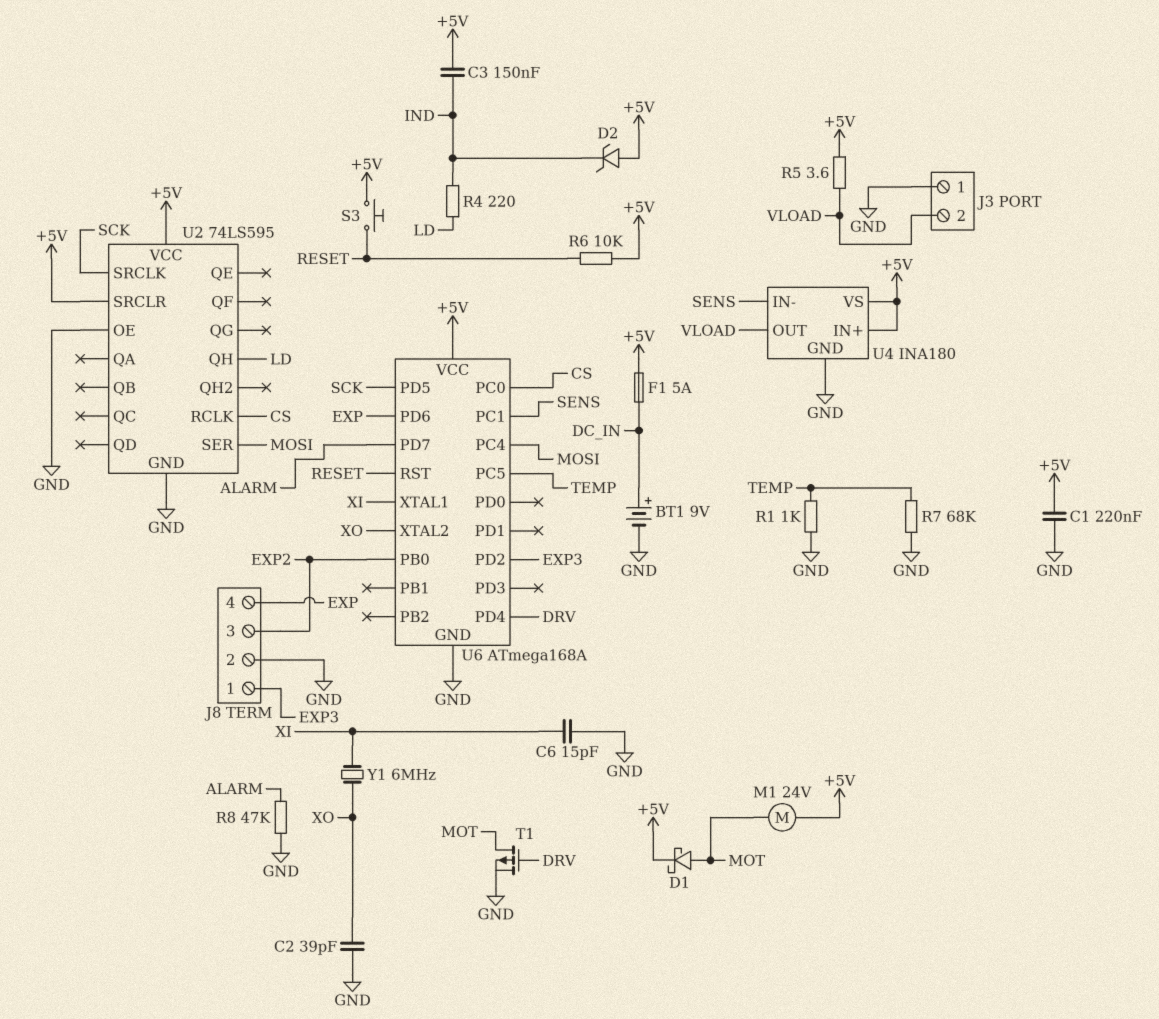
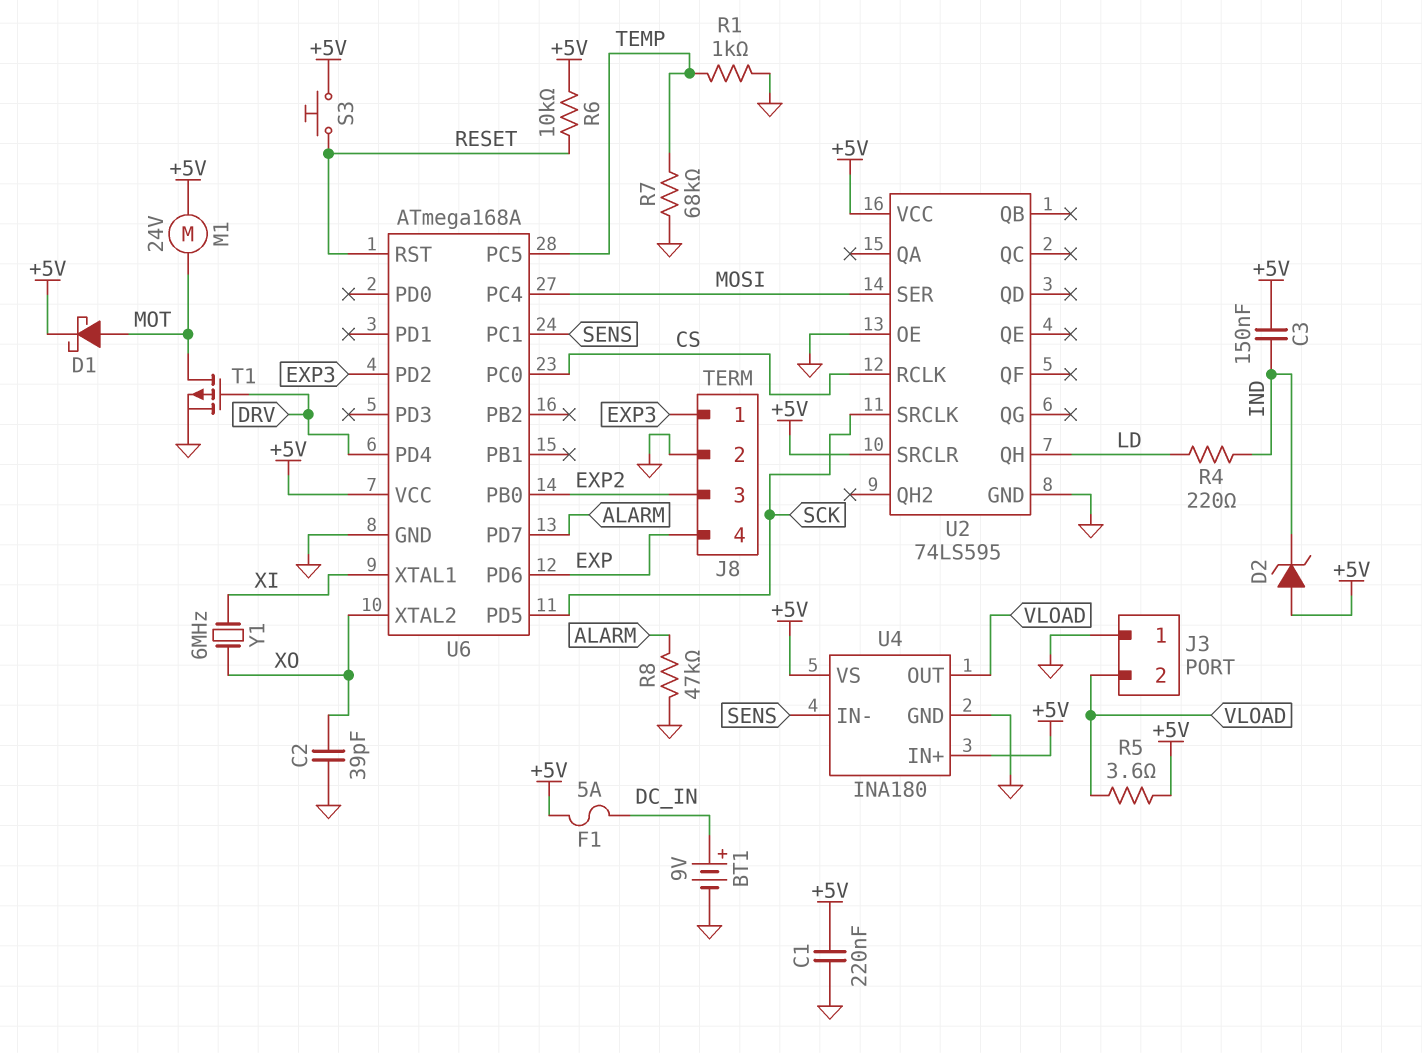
C6: 15pF (GND, XI) -> none

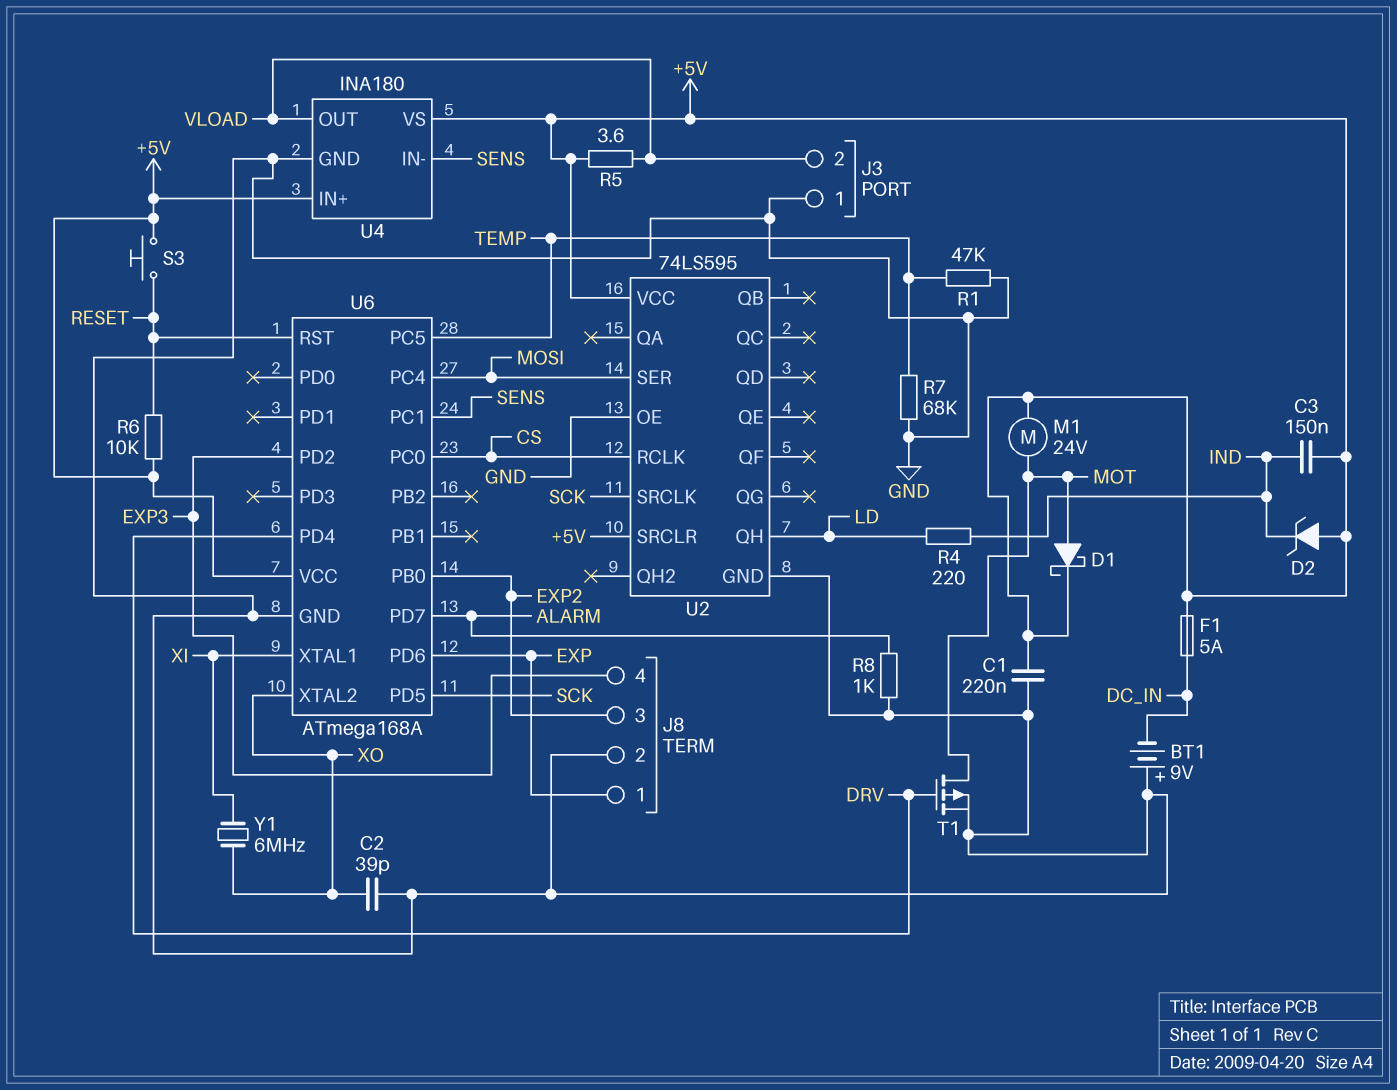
BT1: 9V (plus DC_IN, minus GND) -> 9V (plus GND, minus DC_IN)
J8 pin 1: EXP3 -> EXP
J8 pin 4: EXP -> EXP3
R1: 1k (GND, TEMP) -> 47k (GND, TEMP)
R8: 47k (ALARM, GND) -> 1k (ALARM, GND)

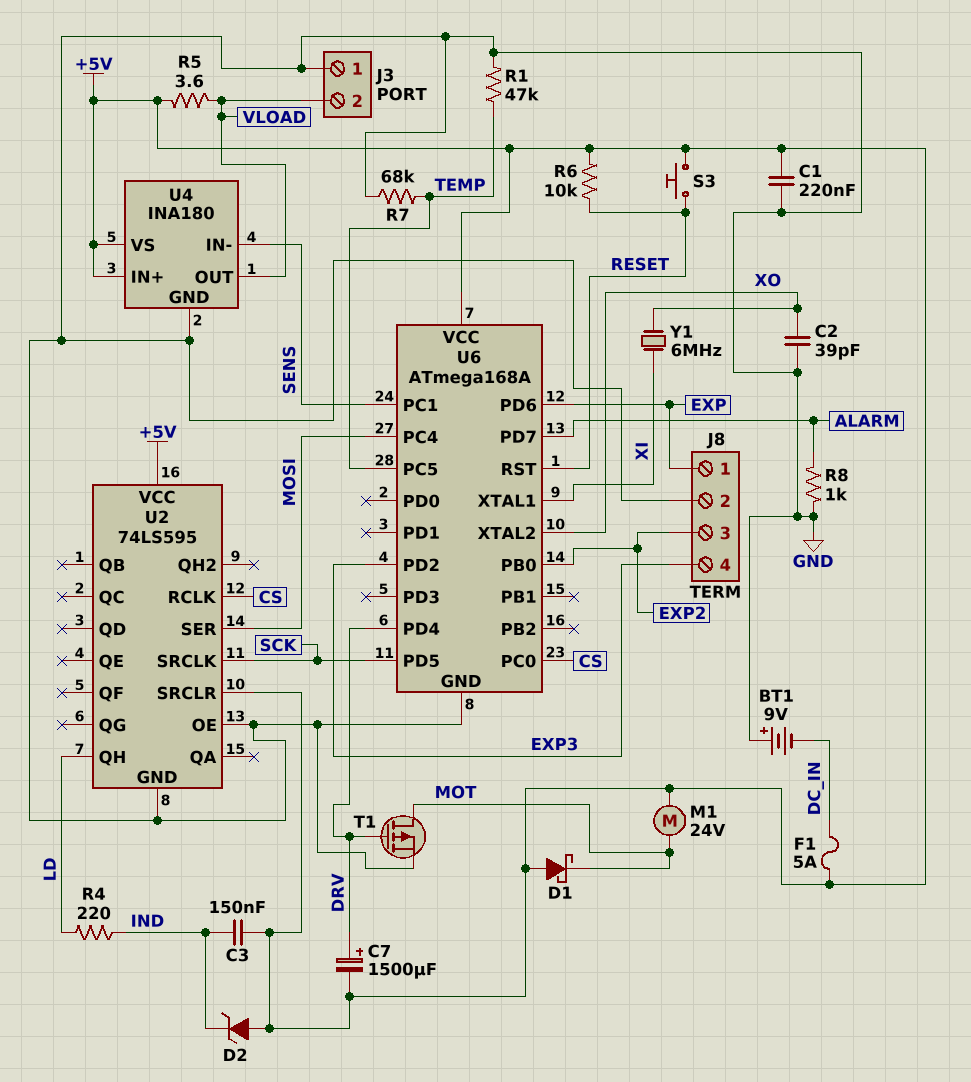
C7: none -> 1500uF (plus DRV, minus +5V)
D1: schottky (A MOT, K +5V) -> schottky (A +5V, K MOT)

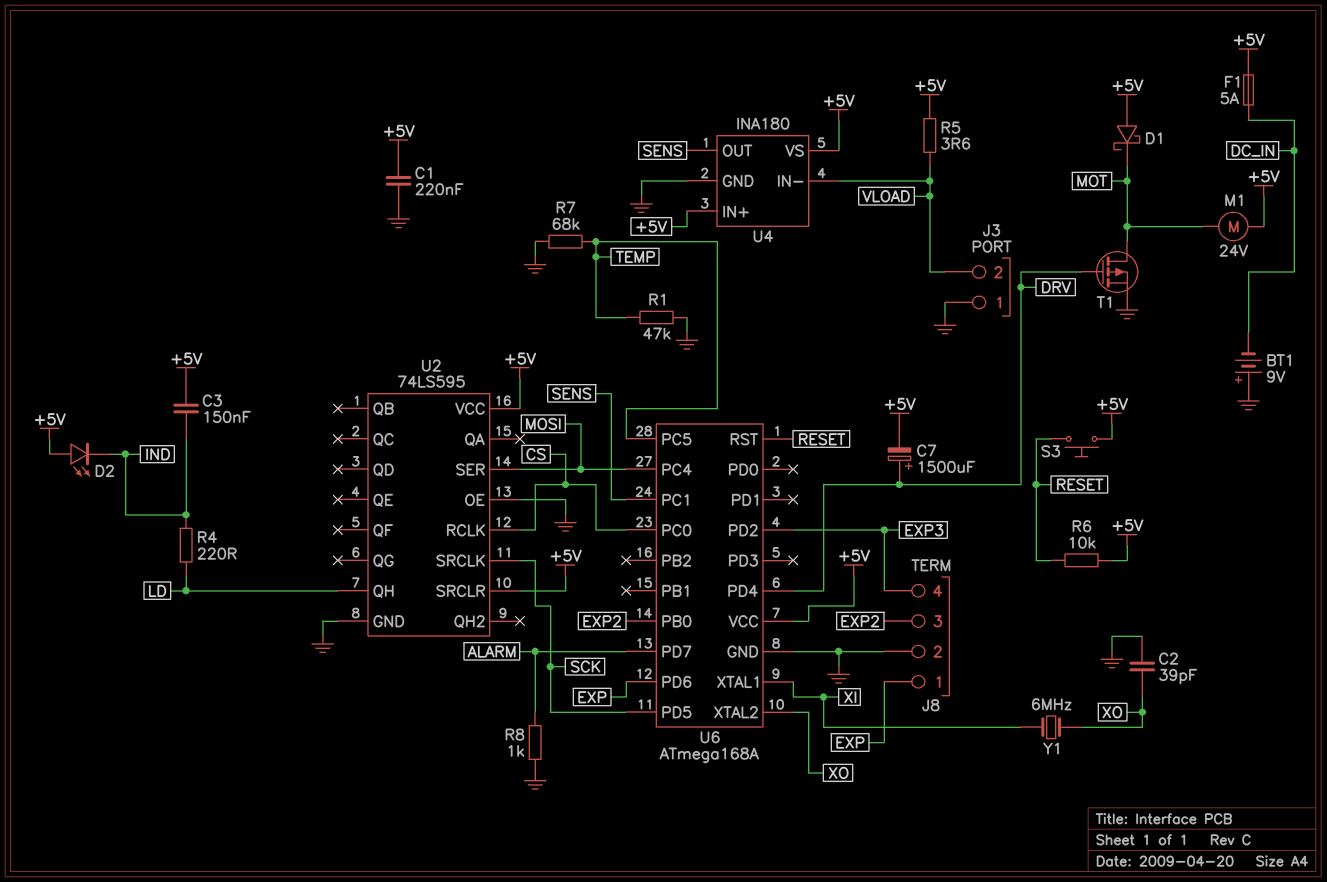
D2: zener (A +5V, K IND) -> LED (A +5V, K IND)
U4 pin IN-: SENS -> VLOAD
U4 pin OUT: VLOAD -> SENS

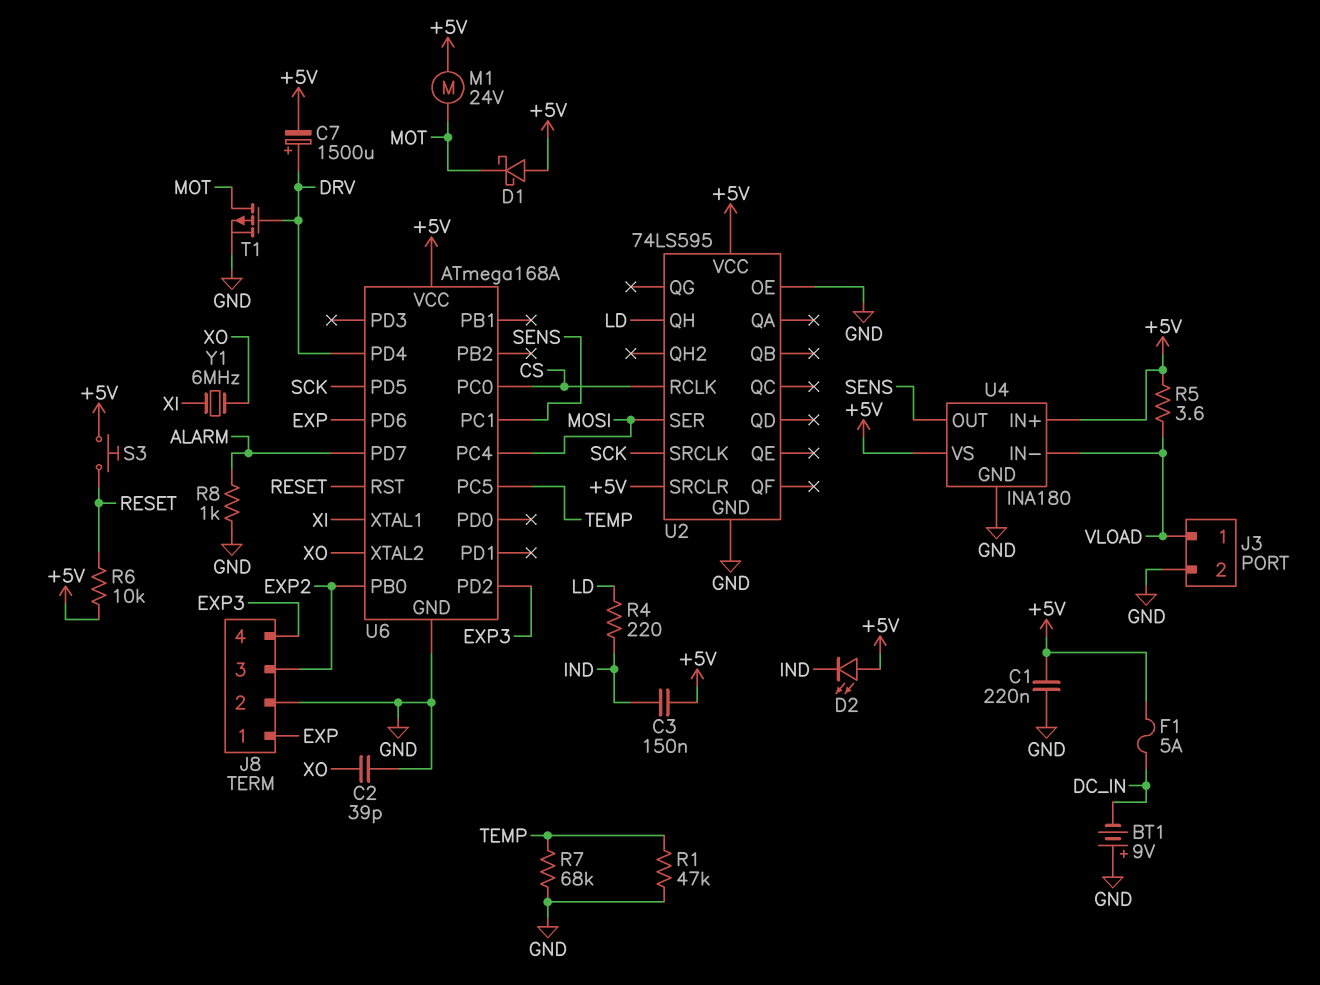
J3 pin 1: GND -> VLOAD
J3 pin 2: VLOAD -> GND

